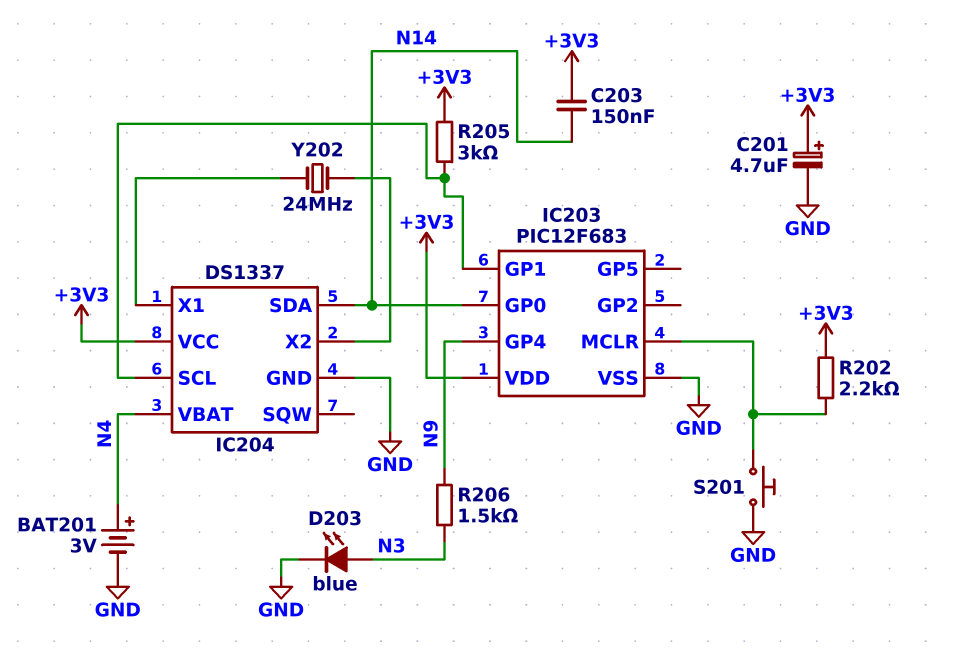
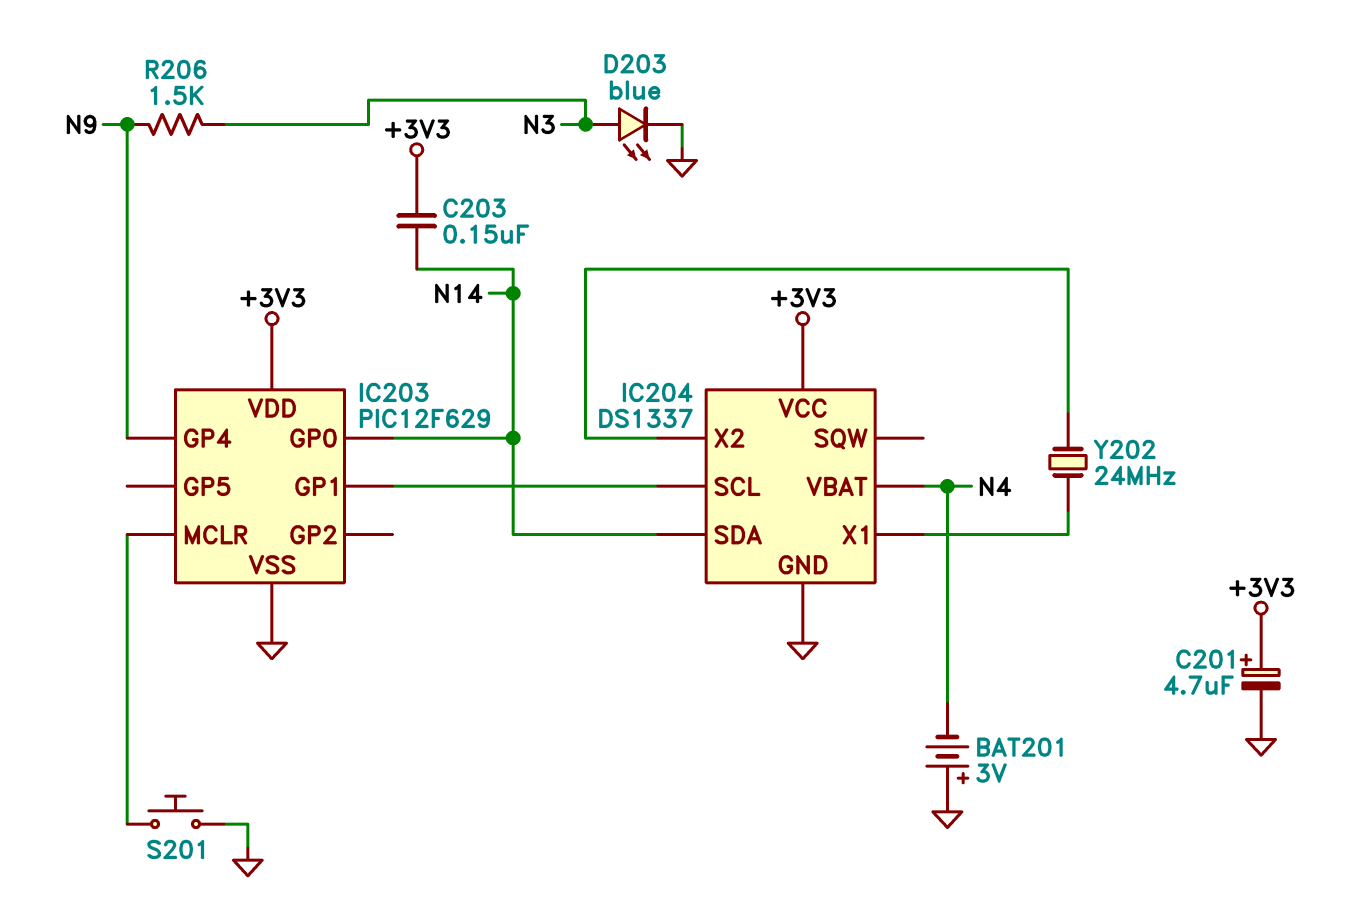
BAT201: 3V (plus N4, minus GND) -> 3V (plus GND, minus N4)
IC203: PIC12F683 -> PIC12F629
R202: 2.2k (+3V3, IC203/MCLR) -> none
R205: 3k (+3V3, IC203/GP1) -> none

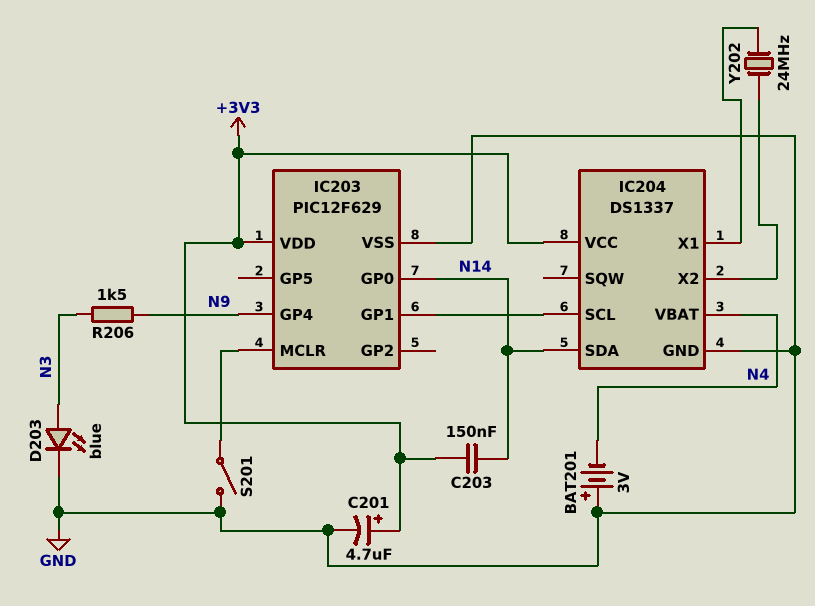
S201: button (GND, IC203/MCLR) -> switch (GND, IC203/MCLR)

